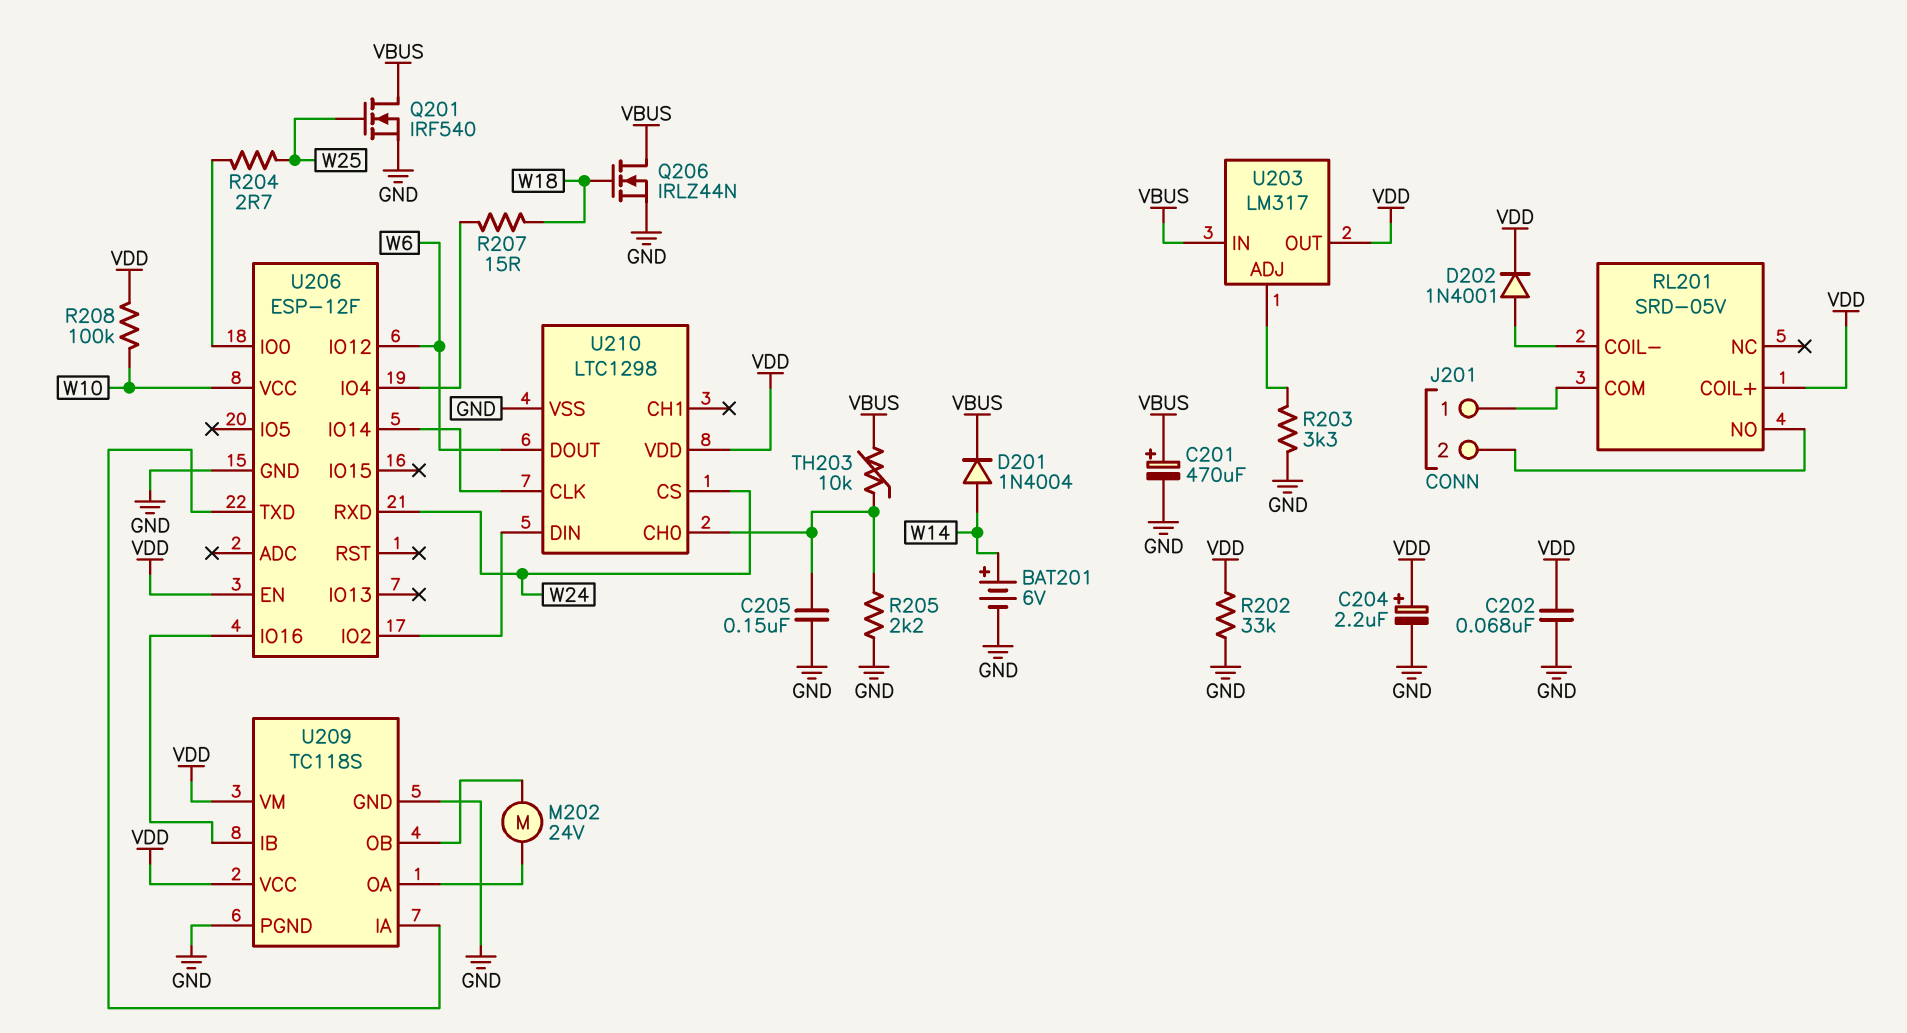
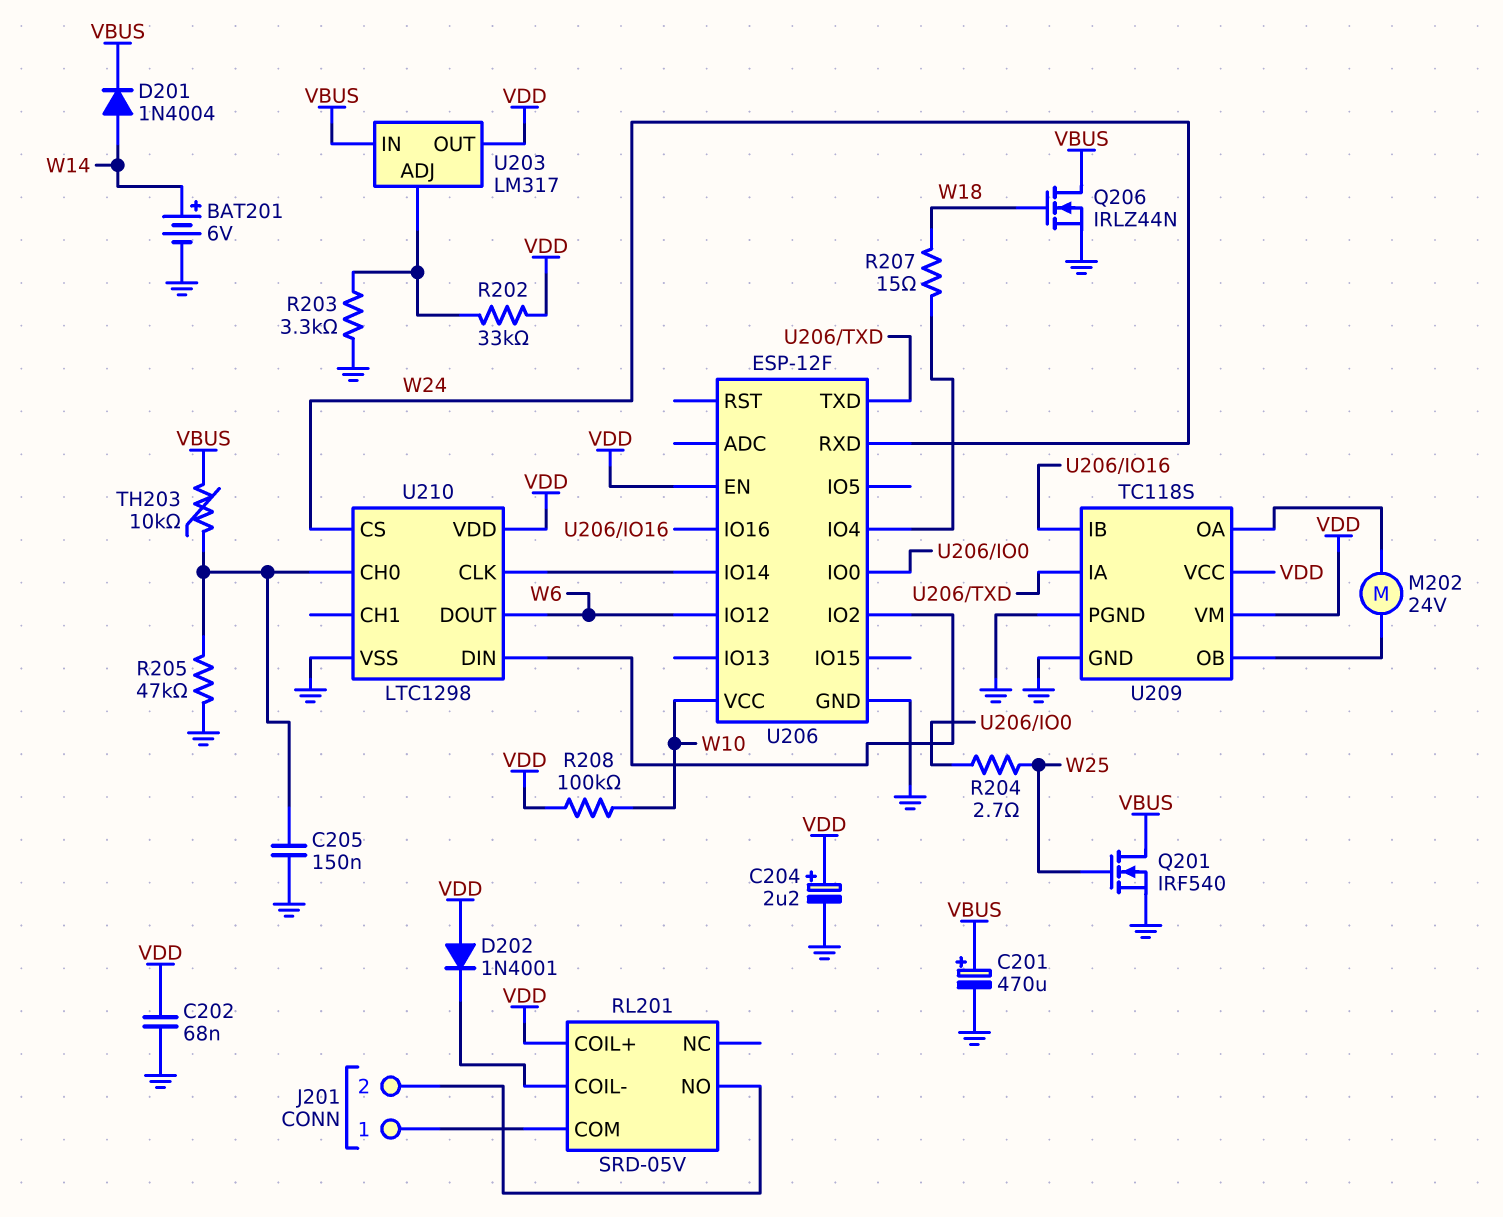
D202: diode 1N4001 (A RL201/COIL-, K VDD) -> diode 1N4001 (A VDD, K RL201/COIL-)
R202: 33k (GND, VDD) -> 33k (U203/ADJ, VDD)
R205: 2.2k (GND, U210/CH0) -> 47k (GND, U210/CH0)

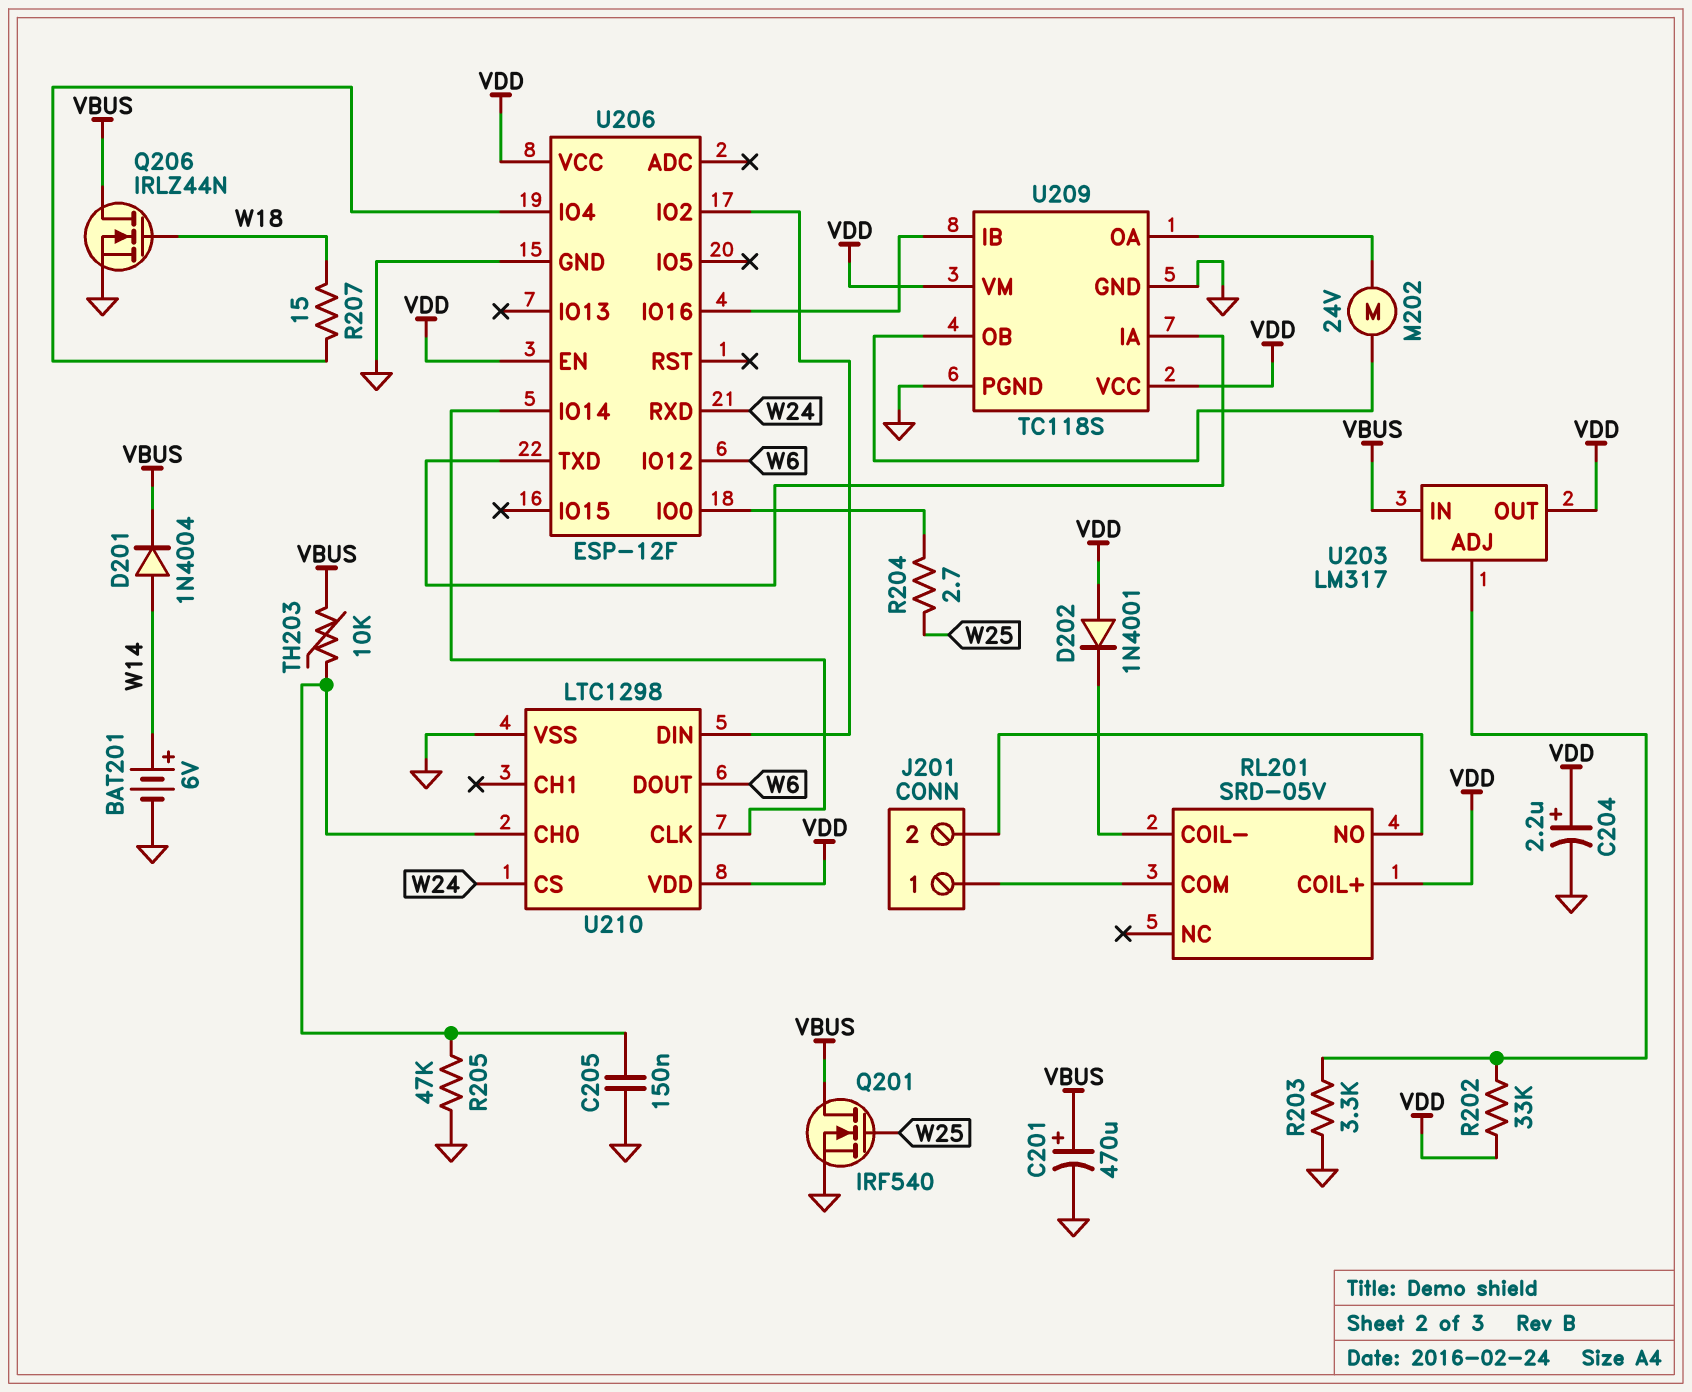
C202: 68nF (GND, VDD) -> none
R208: 100k (VDD, W10) -> none
U206 pin VCC: W10 -> VDD

